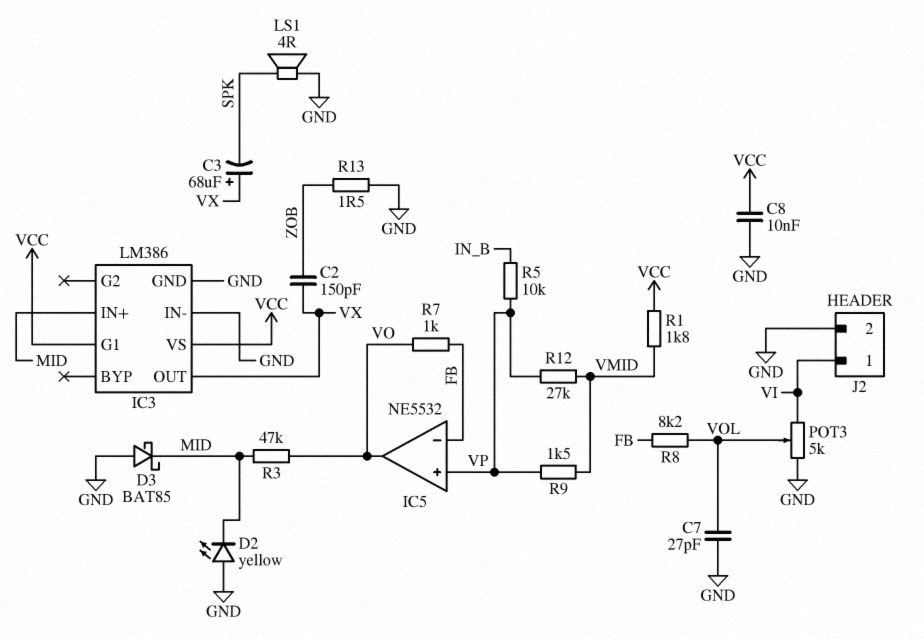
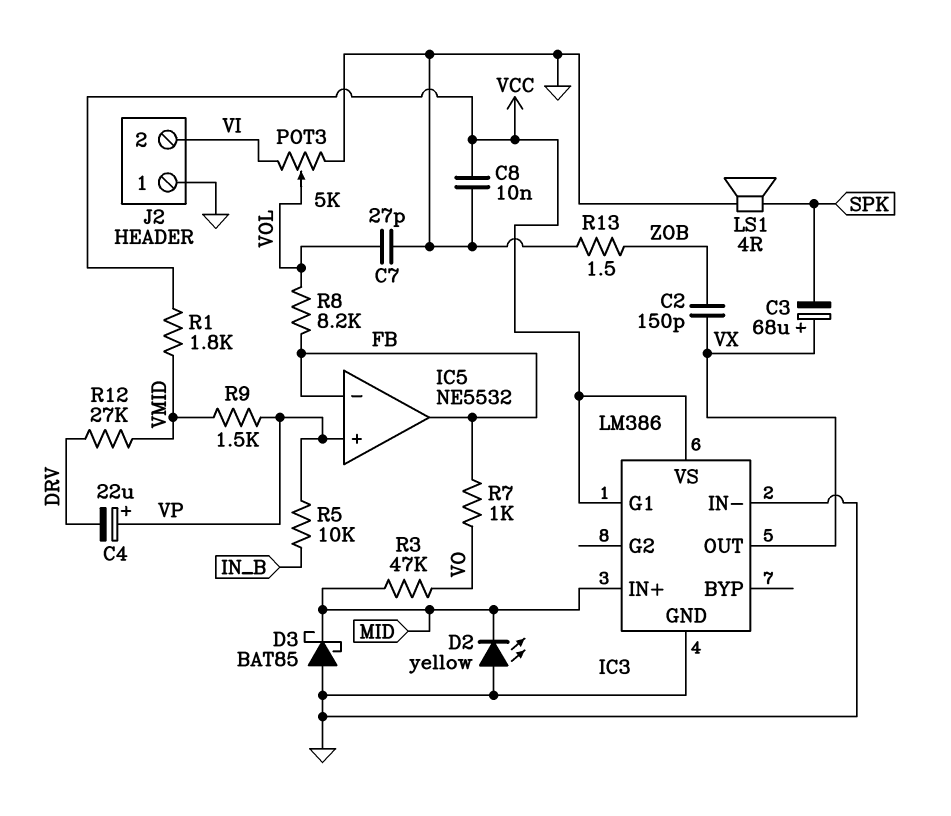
C4: none -> 22uF (plus VP, minus DRV)
IC5 pin out: VO -> FB
J2 pin 1: VI -> GND
J2 pin 2: GND -> VI
R12: 27k (VMID, VP) -> 27k (DRV, VMID)

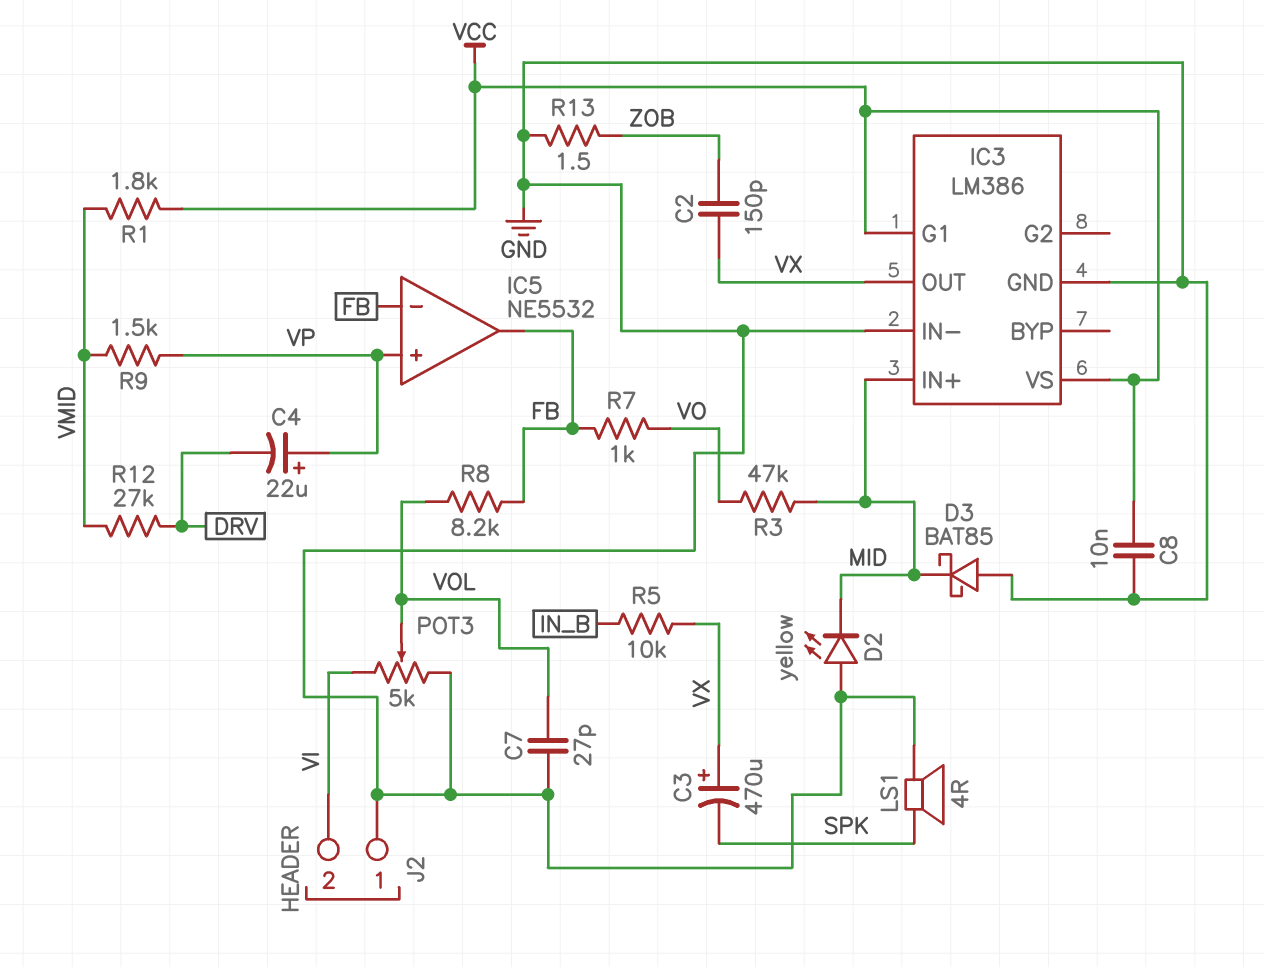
C3: 68uF (plus VX, minus SPK) -> 470uF (plus VX, minus SPK)
R5: 10k (IN_B, VP) -> 10k (IN_B, VX)

